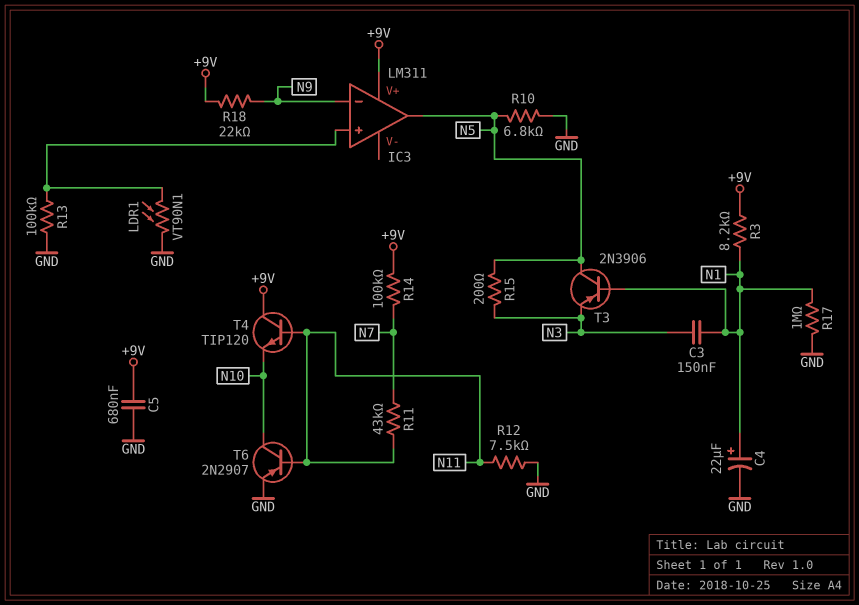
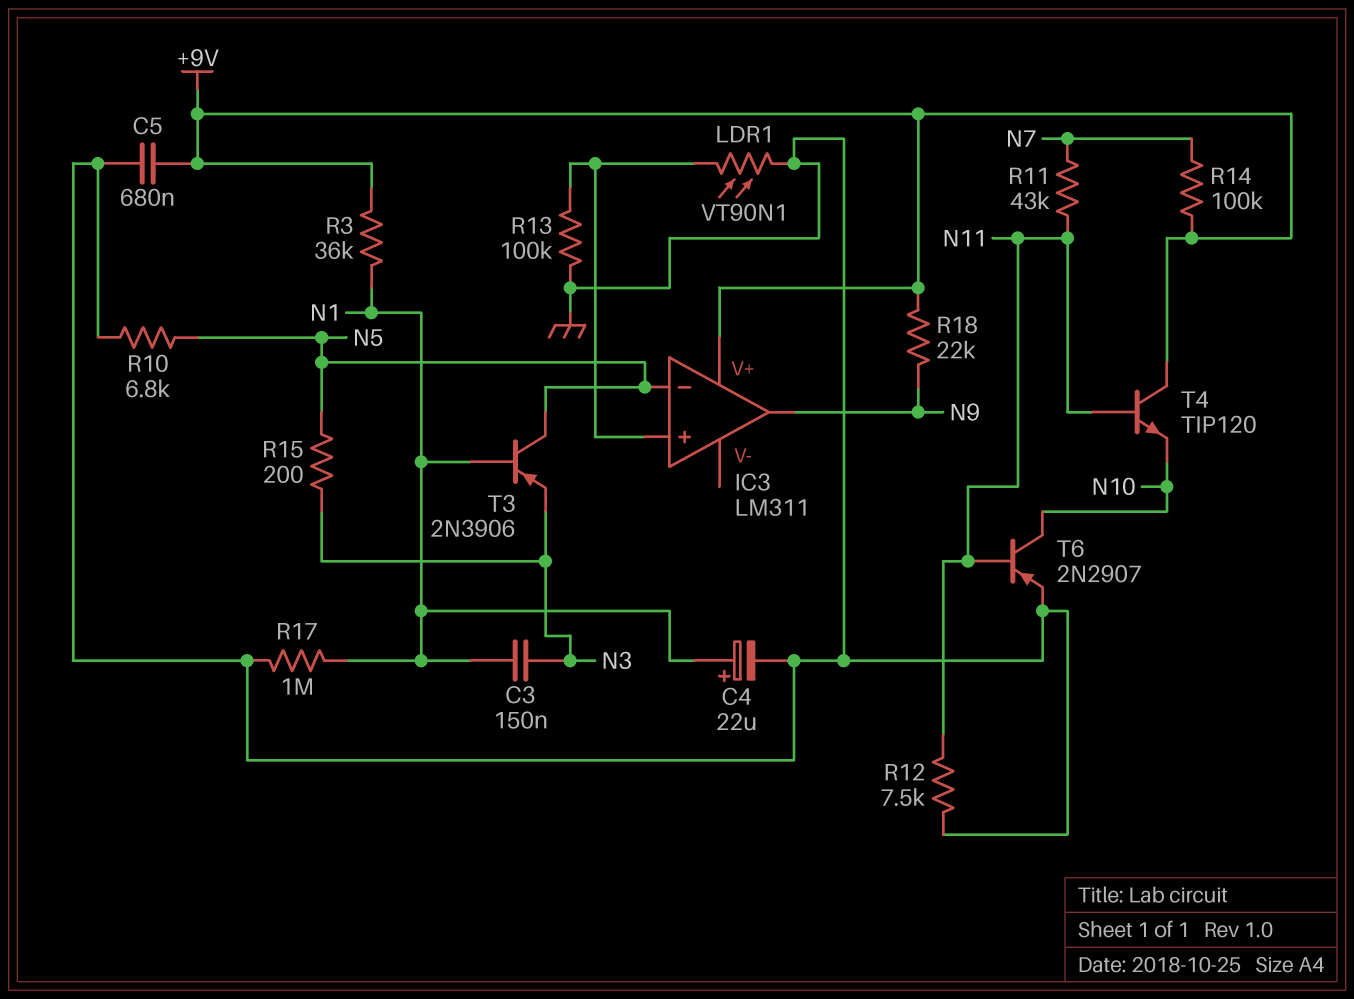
IC3 pin in-: N9 -> N5
IC3 pin out: N5 -> N9
R3: 8.2k (+9V, N1) -> 36k (+9V, N1)

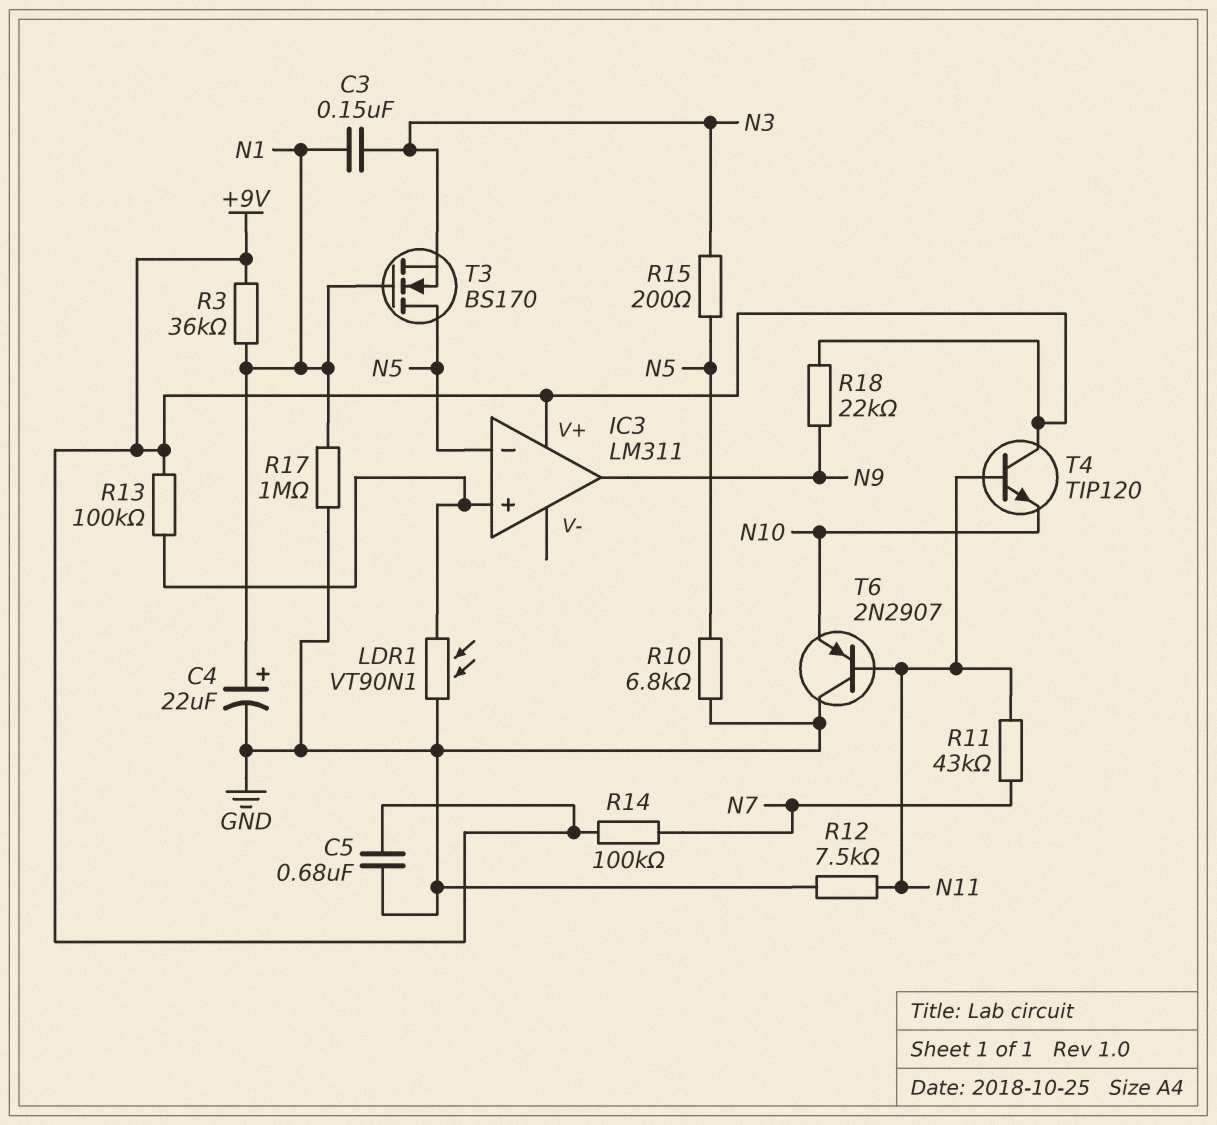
R13: 100k (GND, IC3/in+) -> 100k (+9V, IC3/in+)
T3: PNP 2N3906 (B N1, C N5, E N3) -> NMOS BS170 (G N1, D N5, S N3)
T6: PNP 2N2907 (B N11, C N10, E GND) -> PNP 2N2907 (B N11, C GND, E N10)

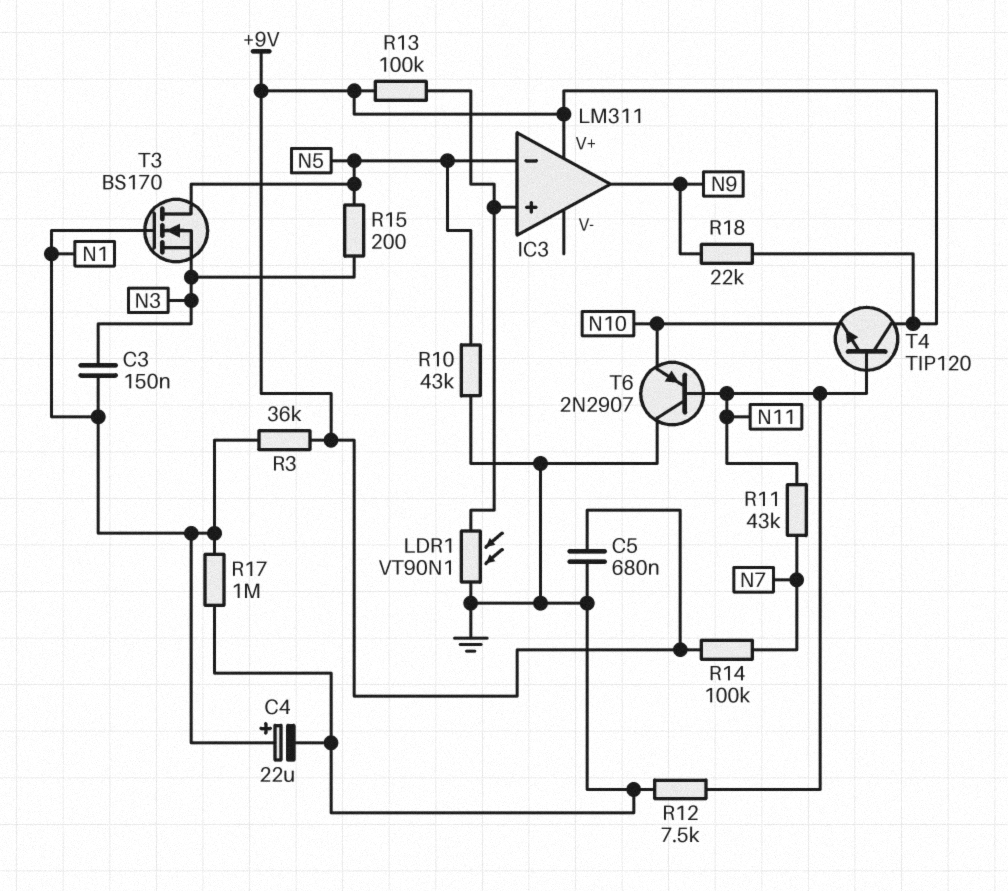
R10: 6.8k (GND, N5) -> 43k (GND, N5)

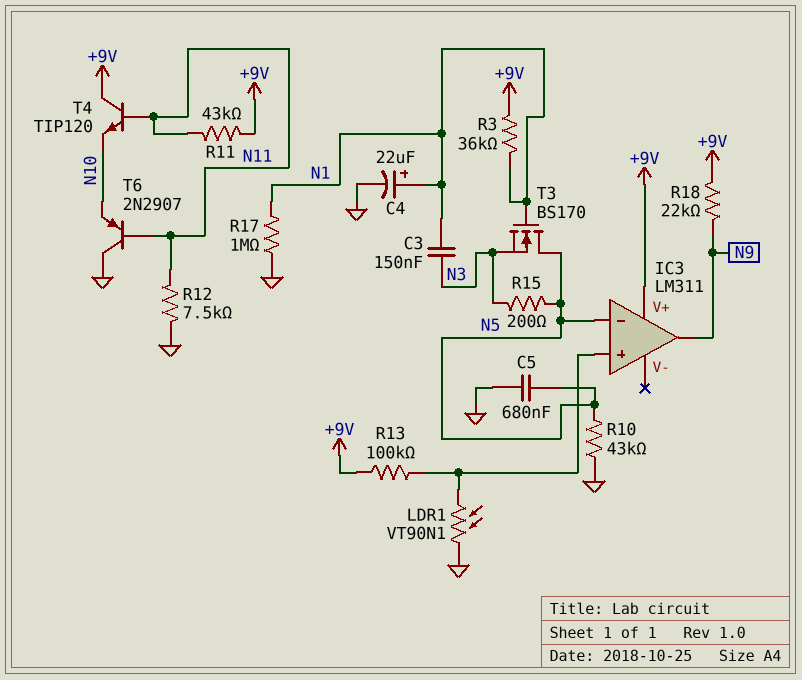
C5: 680nF (+9V, GND) -> 680nF (GND, N5)
R11: 43k (N7, N11) -> 43k (+9V, N11)
R14: 100k (+9V, N7) -> none

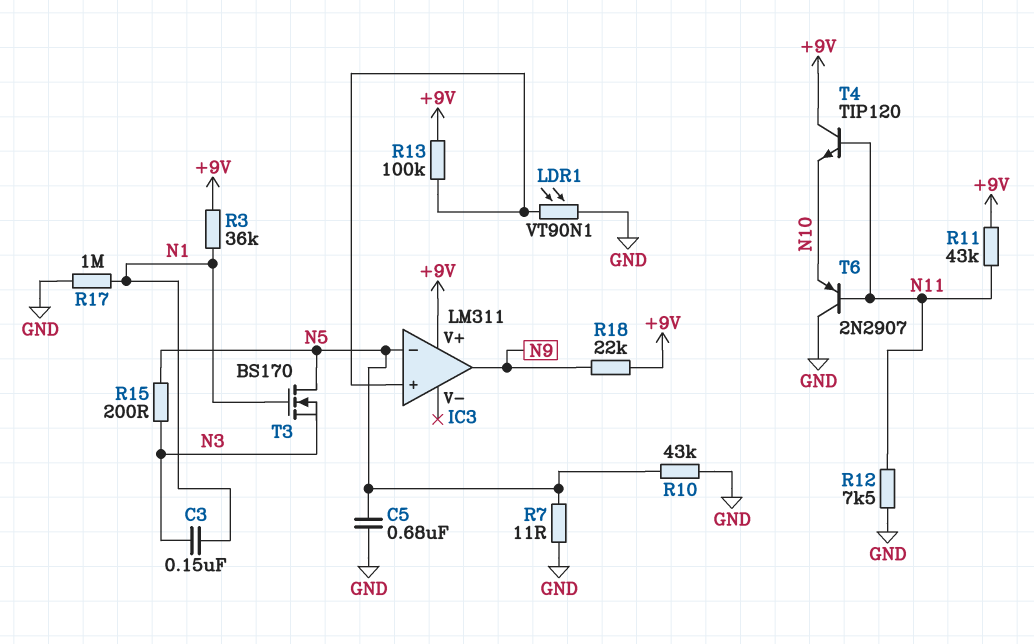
C4: 22uF (plus N1, minus GND) -> none
R7: none -> 11 (GND, N5)

